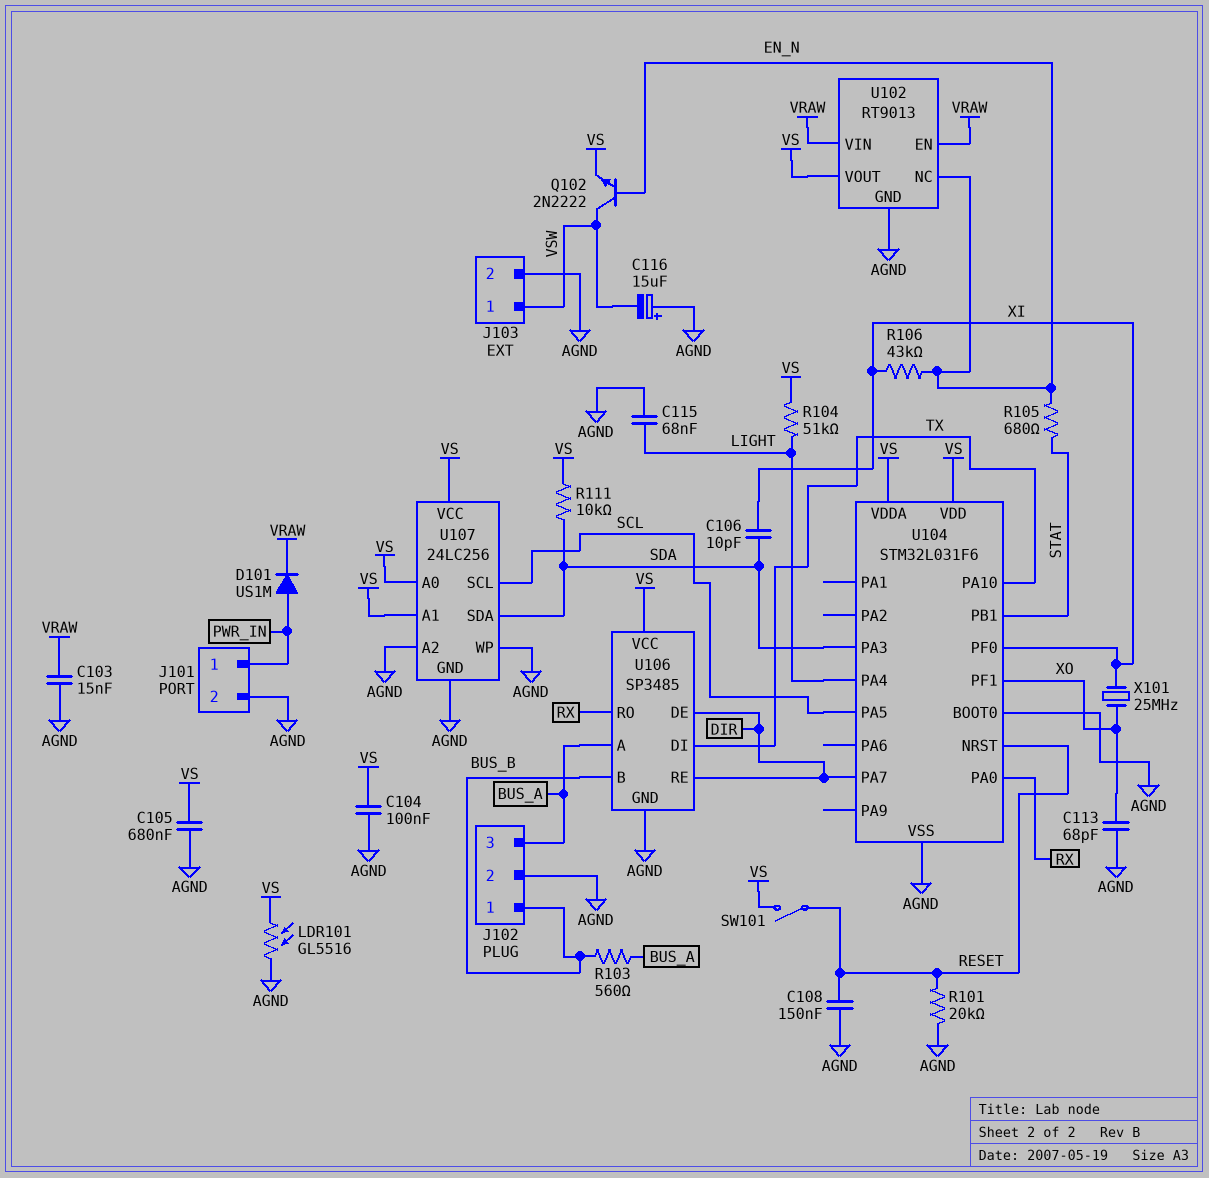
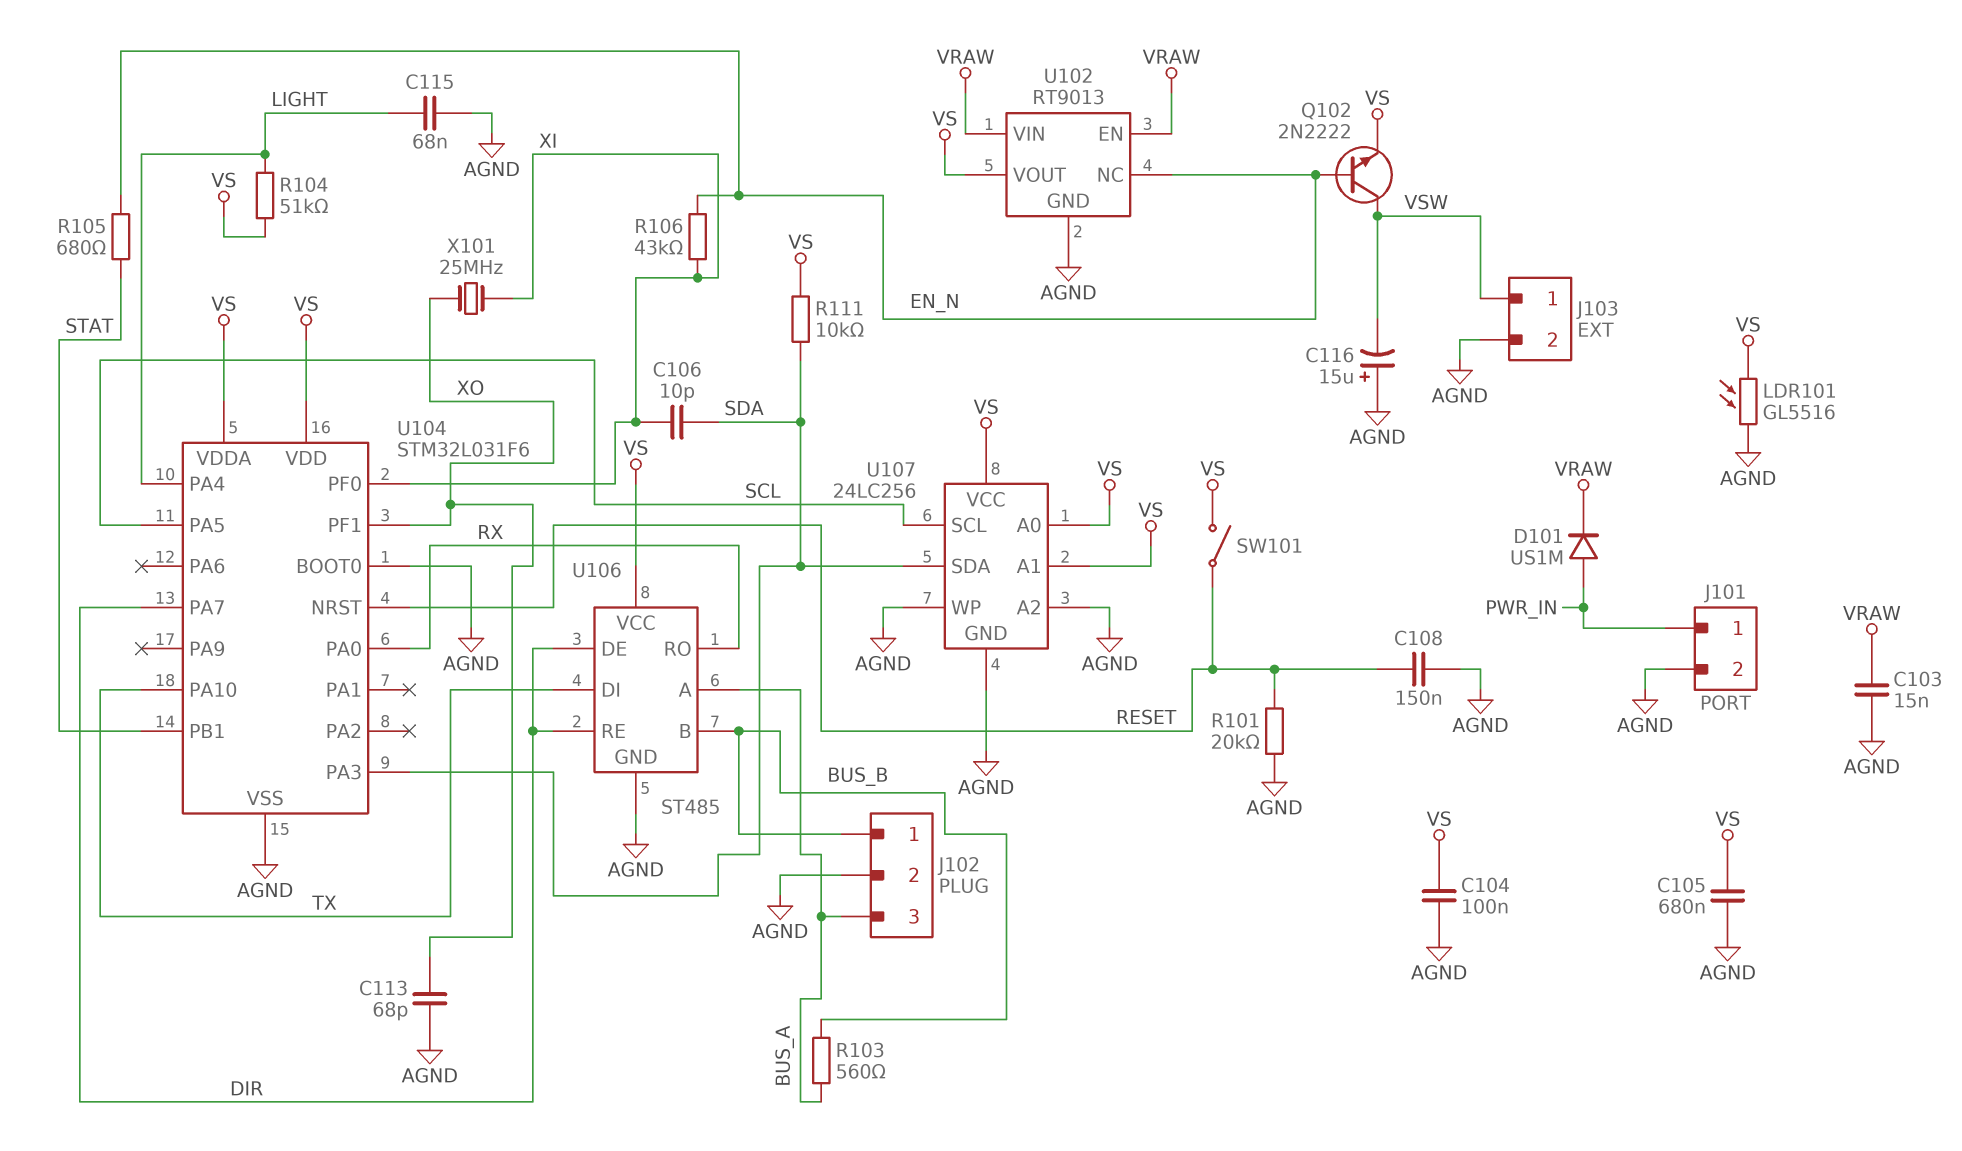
U106: SP3485 -> ST485

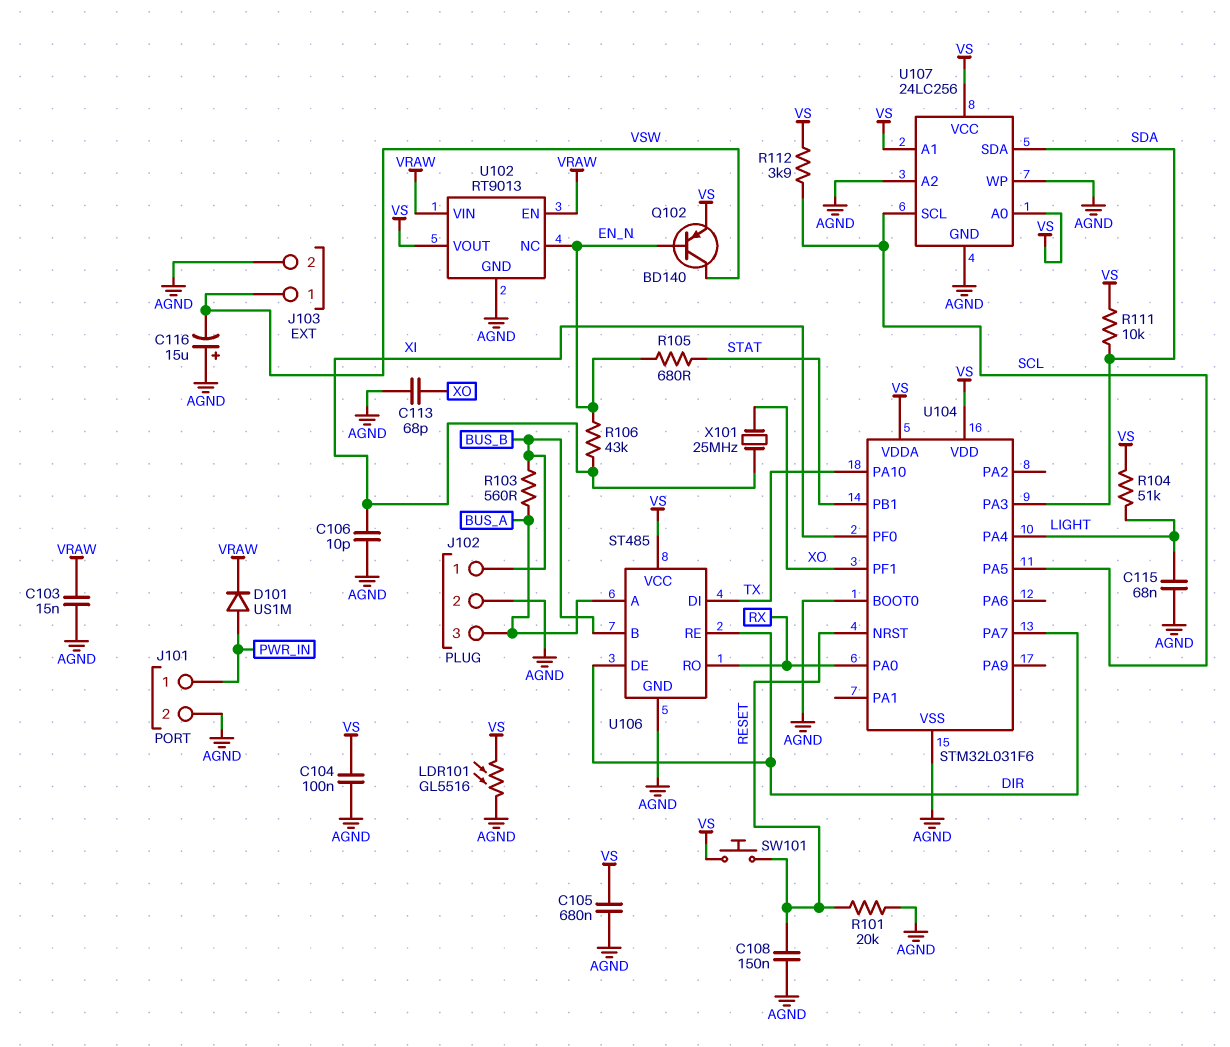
C106: 10pF (SDA, XI) -> 10pF (AGND, XI)
Q102: NPN 2N2222 (B EN_N, C VSW, E VS) -> PNP BD140 (B EN_N, C VSW, E VS)
R112: none -> 3.9k (SCL, VS)
SW101: switch (RESET, VS) -> button (RESET, VS)

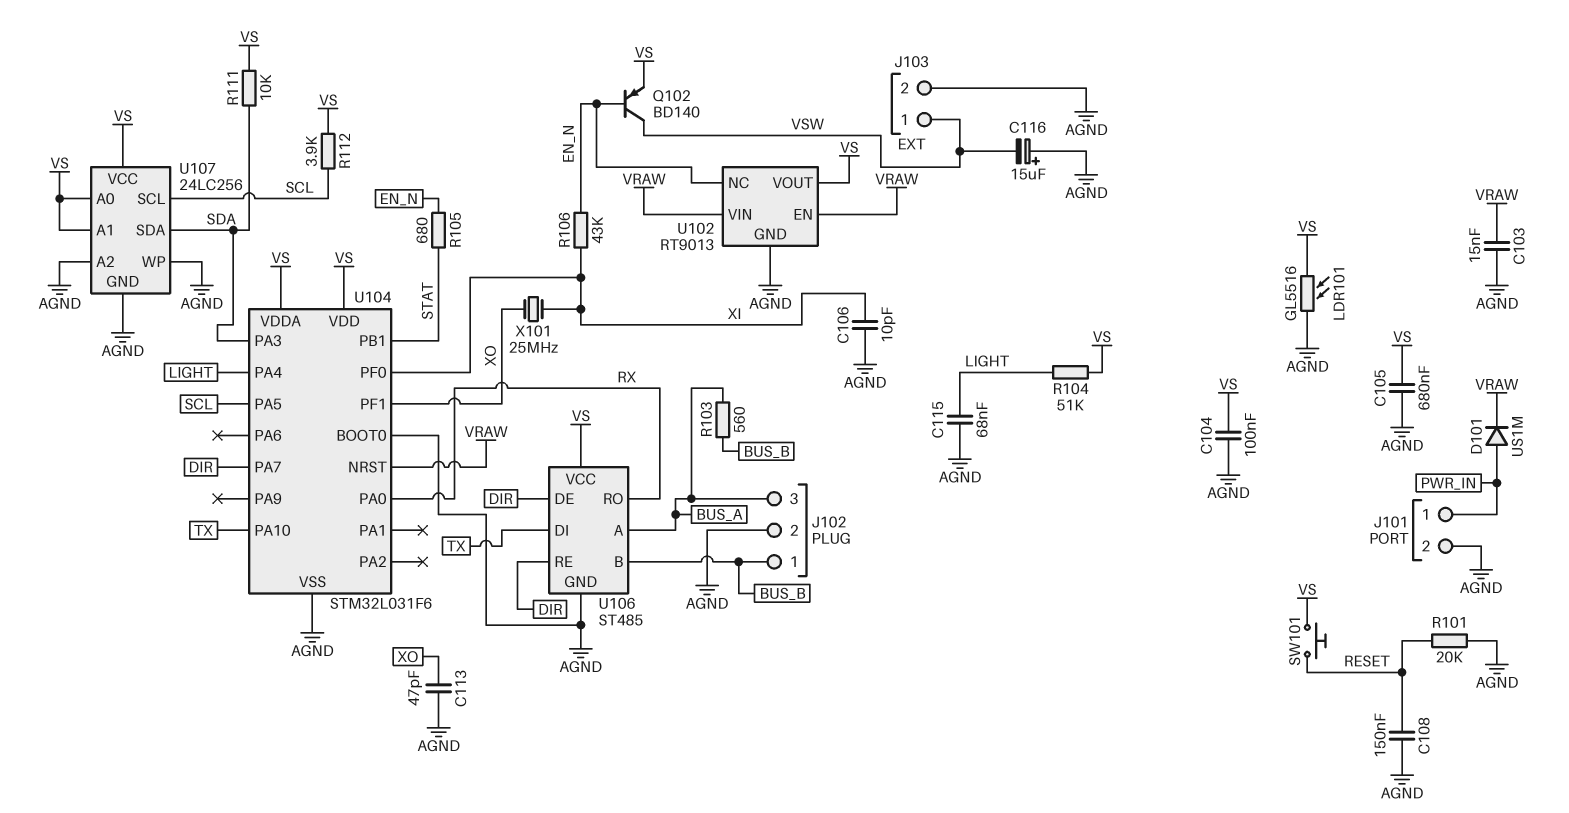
C113: 68pF (AGND, XO) -> 47pF (AGND, XO)
U104 pin NRST: RESET -> VRAW

